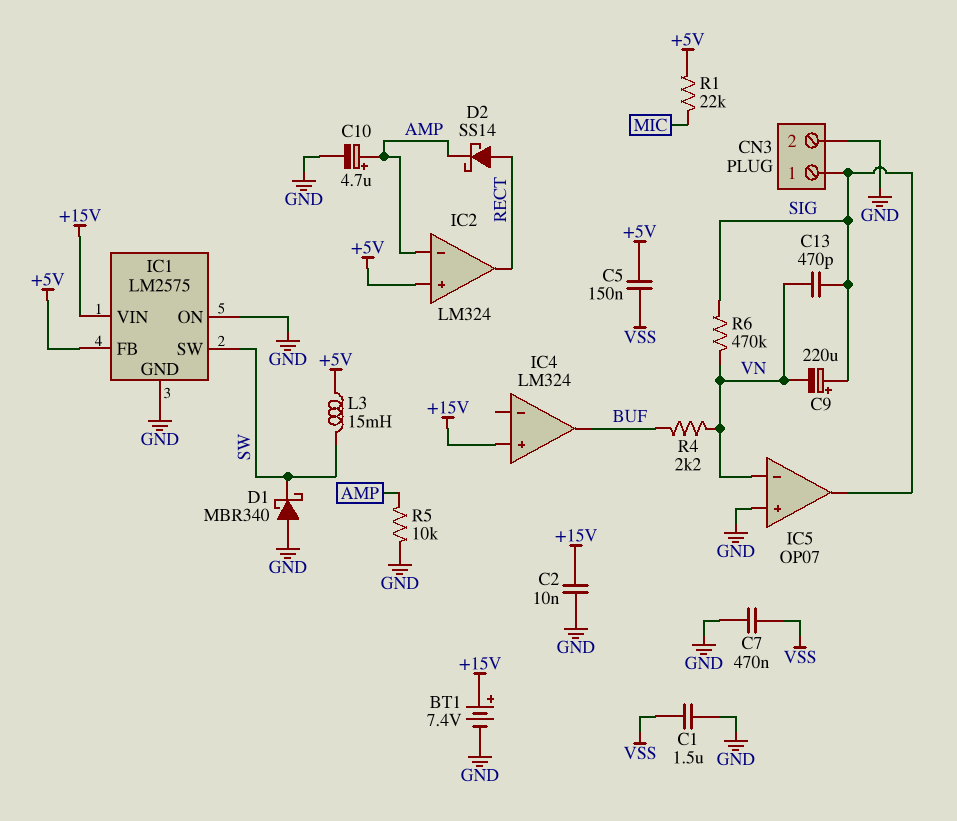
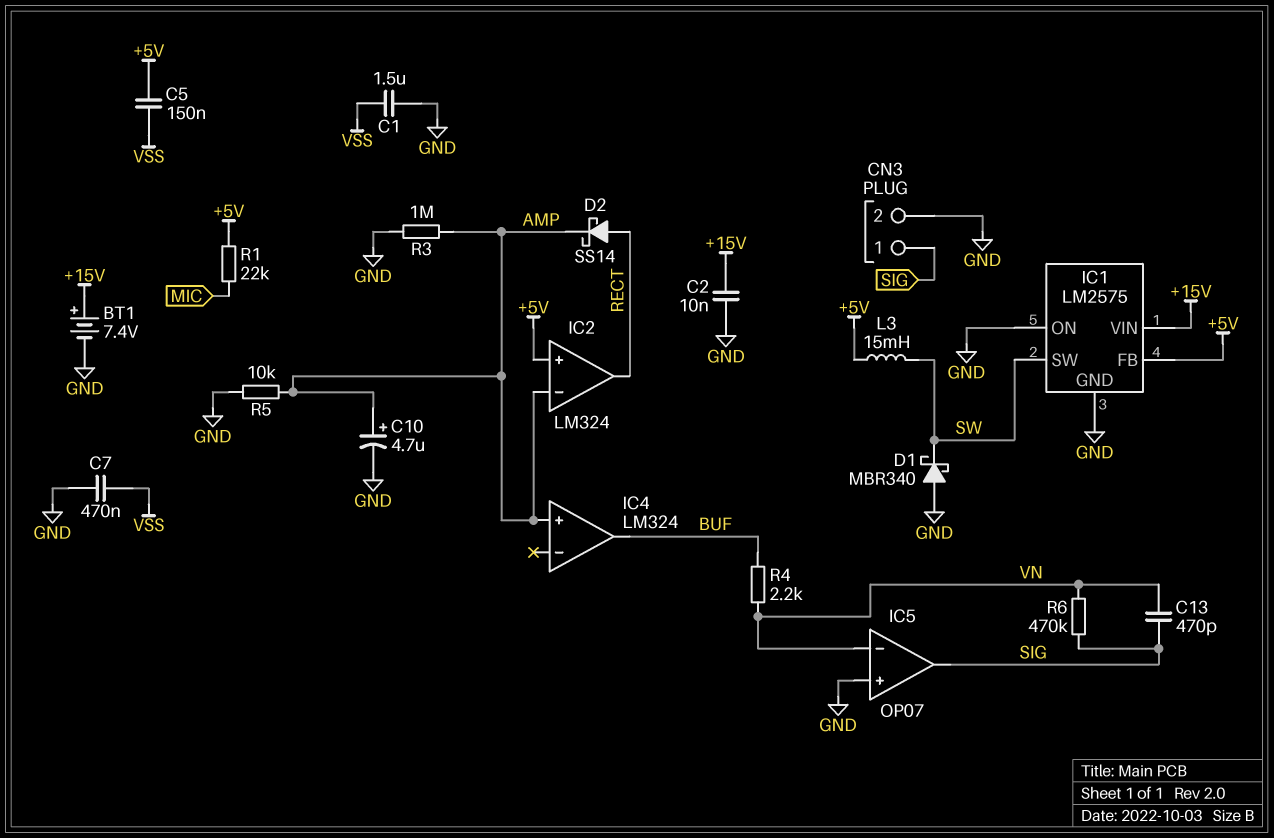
C9: 220uF (plus SIG, minus VN) -> none
IC4 pin in+: +15V -> AMP
R3: none -> 1M (AMP, GND)

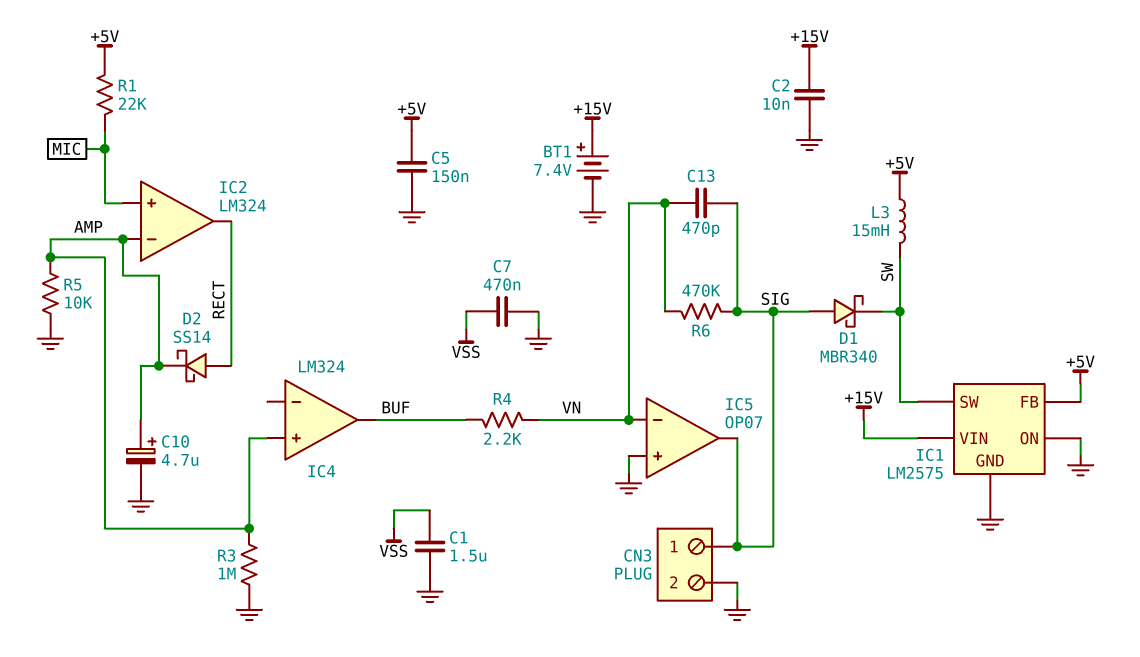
C5: 150nF (+5V, VSS) -> 150nF (+5V, GND)
D1: schottky MBR340 (A GND, K SW) -> schottky MBR340 (A SIG, K SW)
IC2 pin in+: +5V -> MIC

